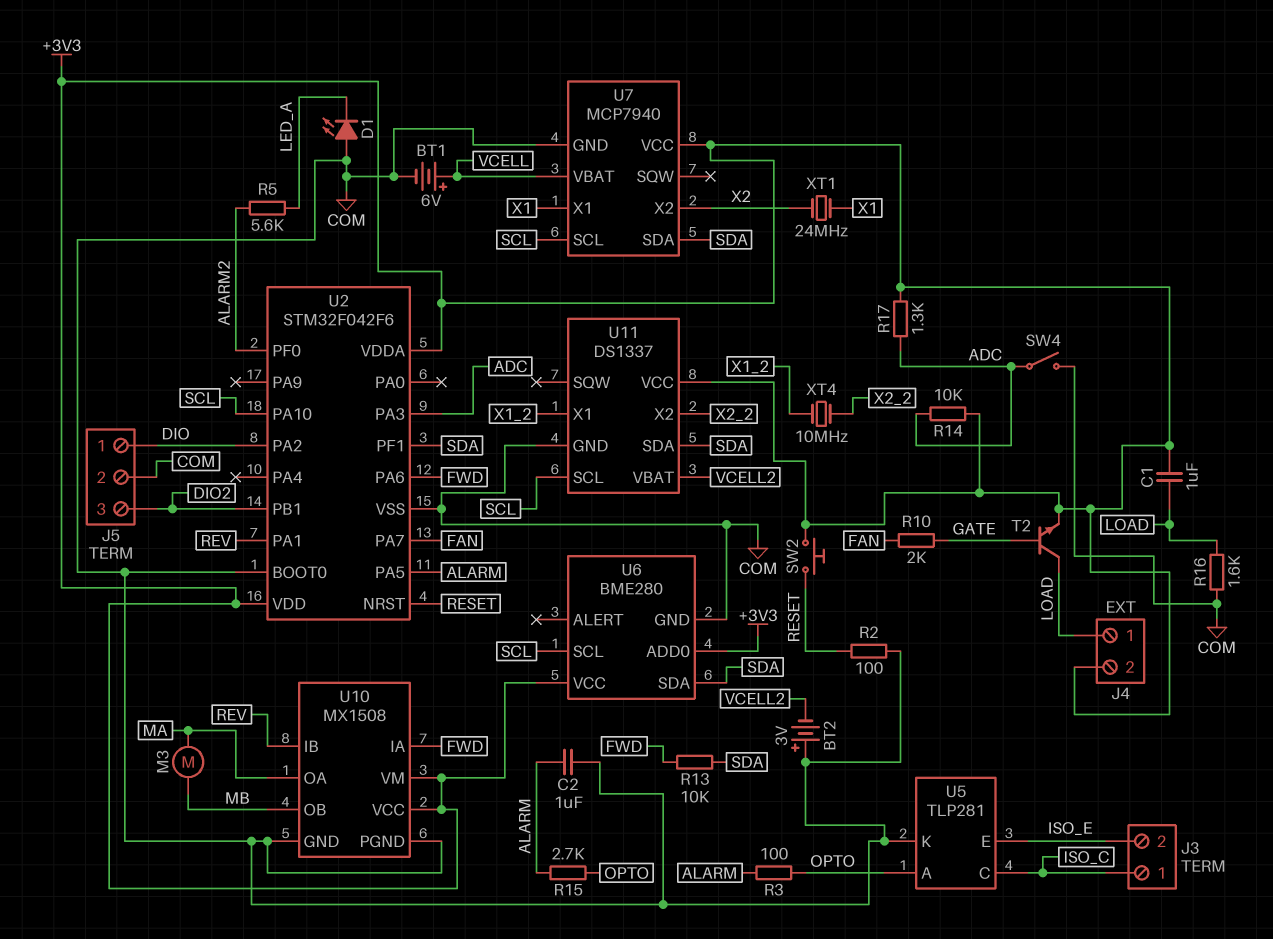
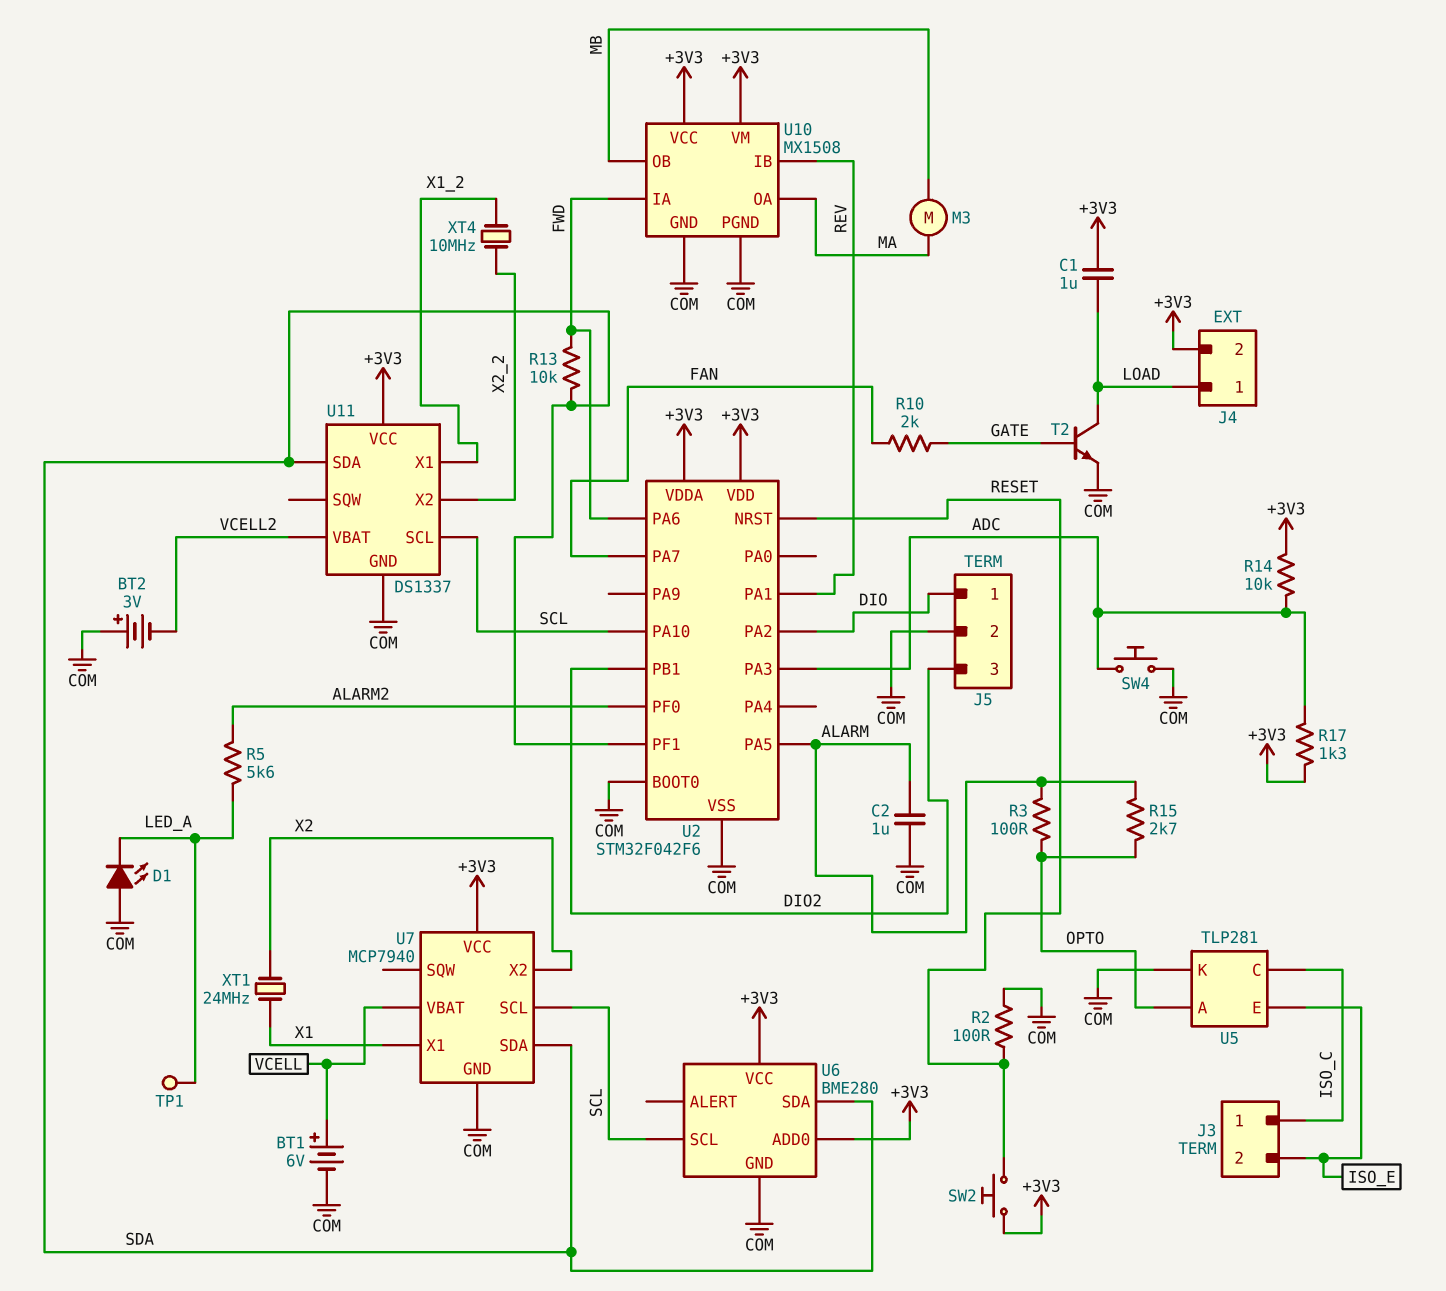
R16: 1.6k (COM, LOAD) -> none
SW4: switch (ADC, COM) -> button (ADC, COM)
T2: NPN (B GATE, C LOAD, E +3V3) -> NPN (B GATE, C LOAD, E COM)
TP1: none -> test point (LED_A)

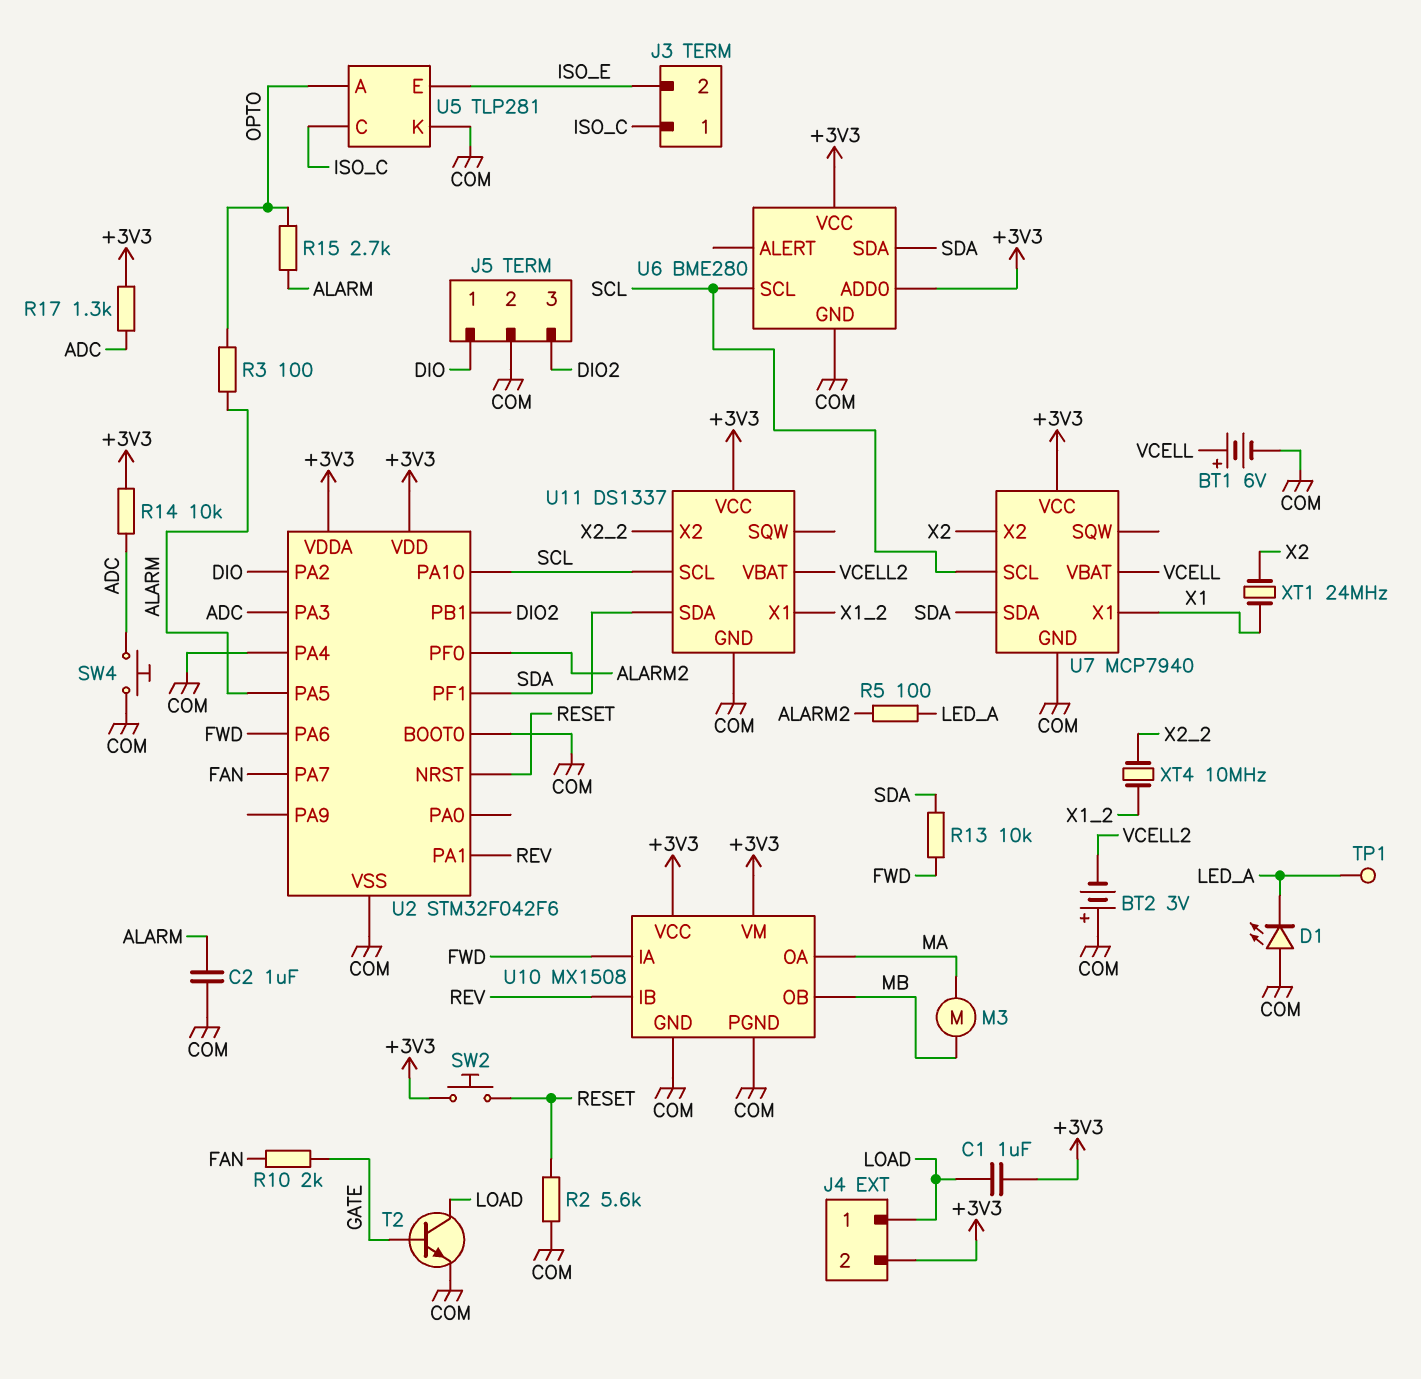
R2: 100 (COM, RESET) -> 5.6k (COM, RESET)
R5: 5.6k (ALARM2, LED_A) -> 100 (ALARM2, LED_A)
U2 pin PA4: none -> COM

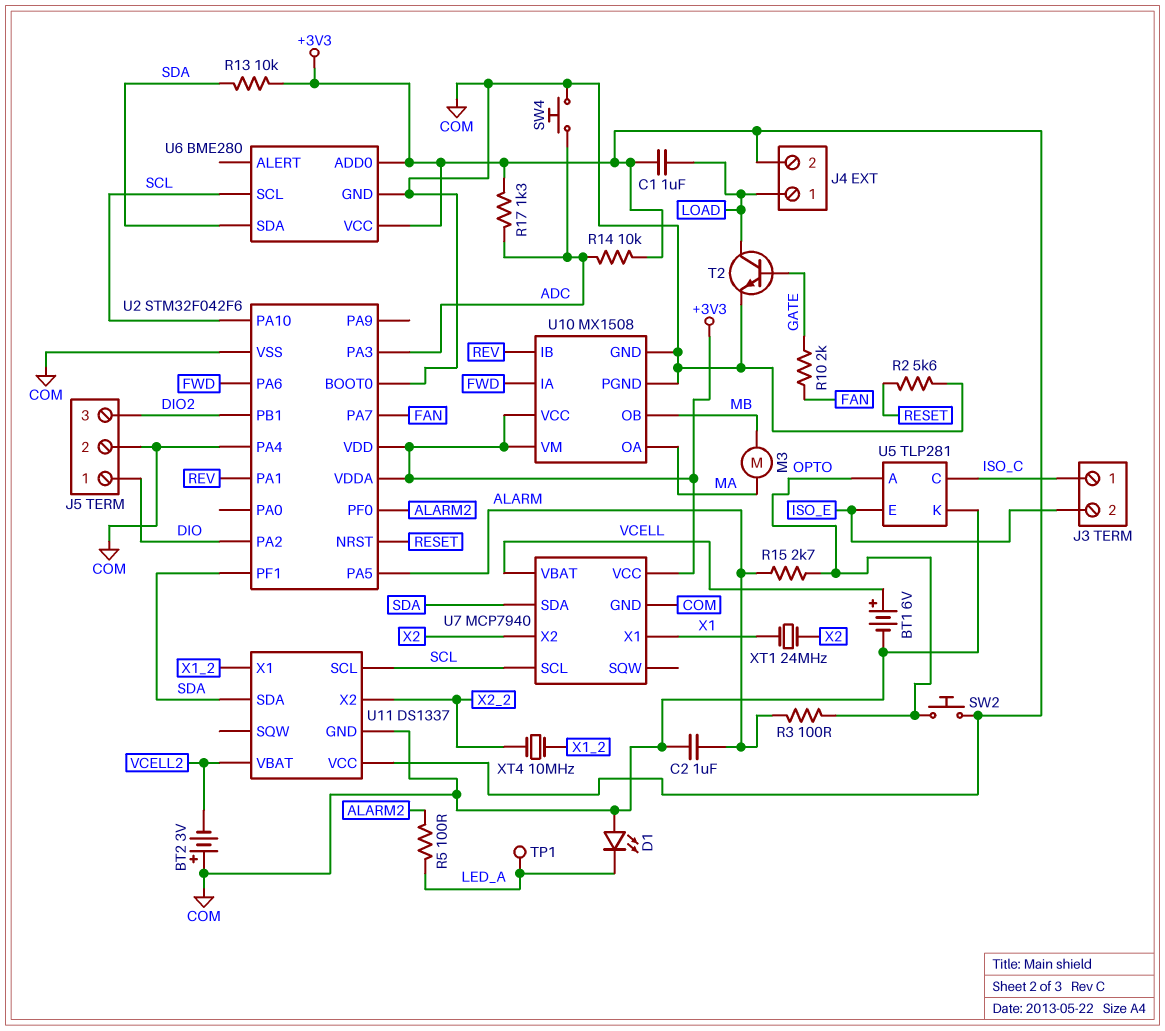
R13: 10k (FWD, SDA) -> 10k (+3V3, SDA)
SW2: button (+3V3, RESET) -> button (+3V3, OPTO)

